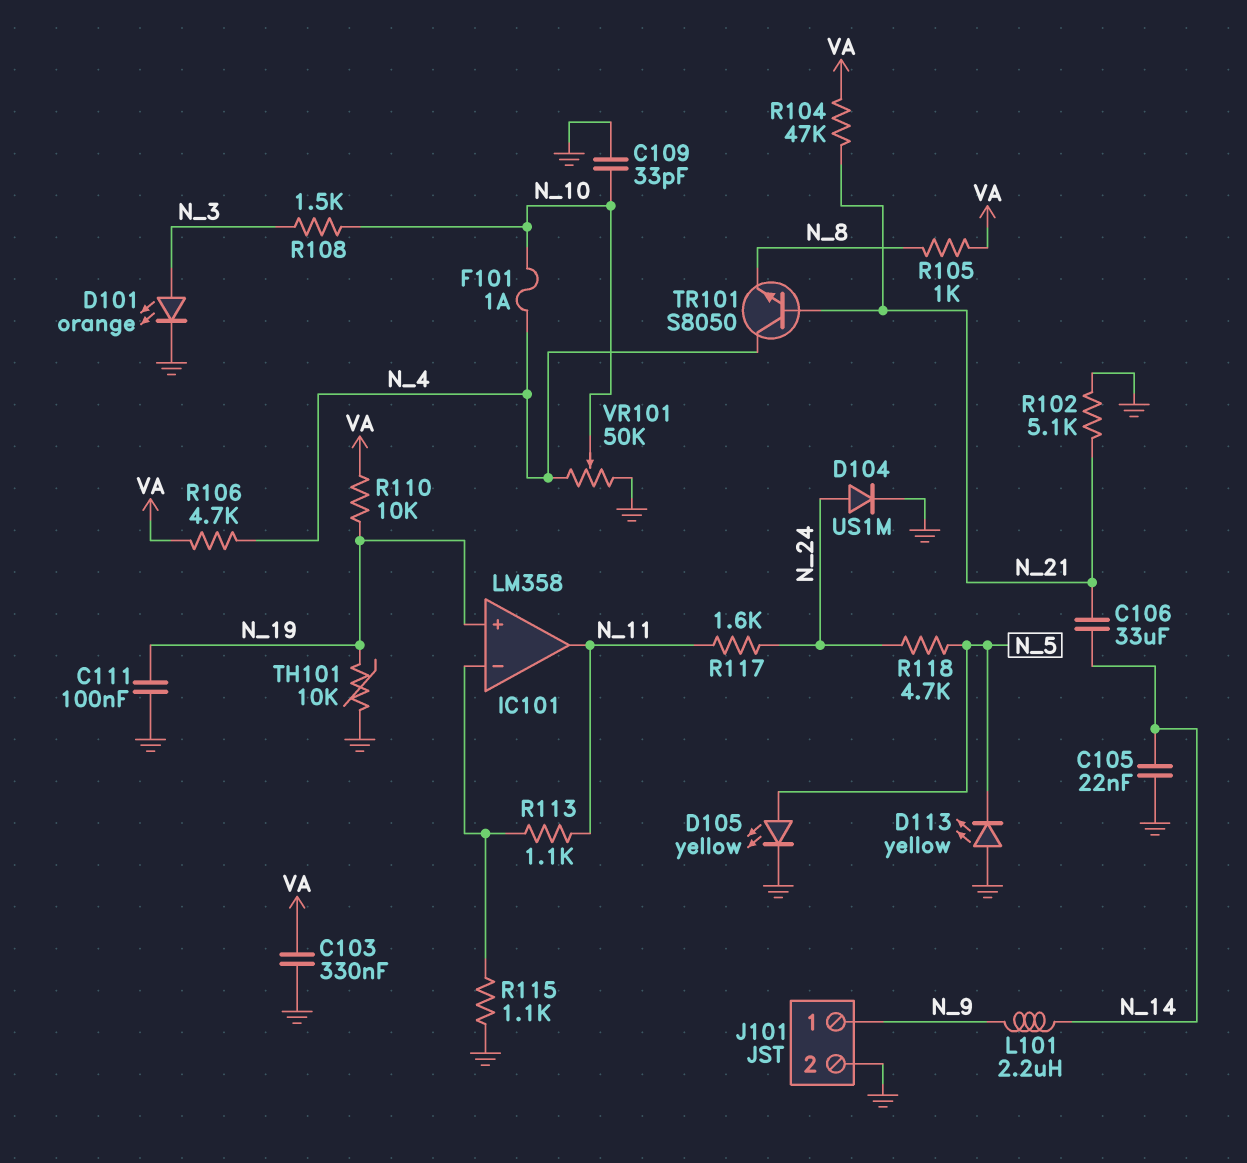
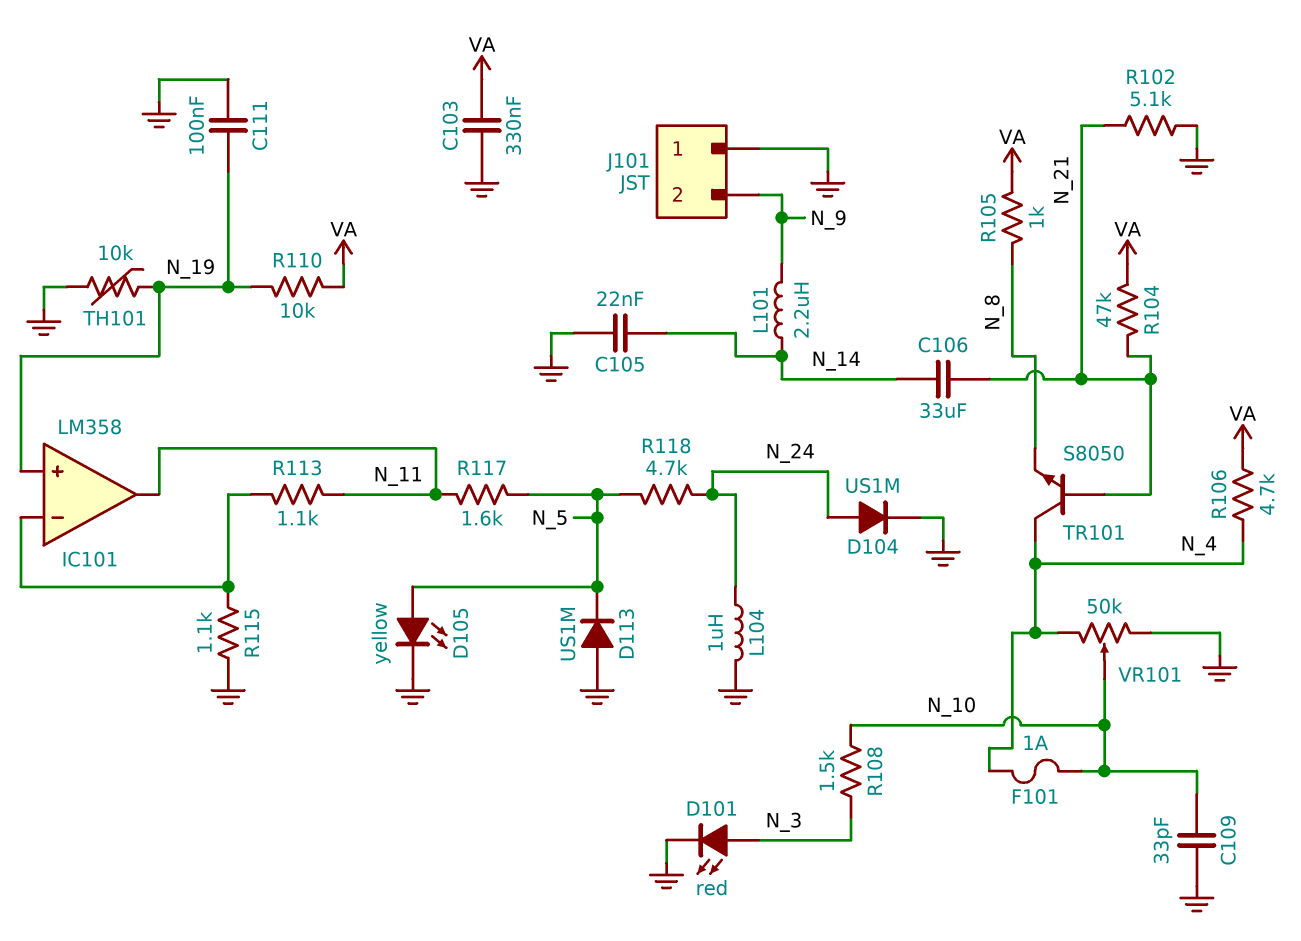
D101: LED orange (A N_3, K GND) -> LED red (A N_3, K GND)
D113: LED yellow (A GND, K N_5) -> diode US1M (A GND, K N_5)
J101 pin 1: N_9 -> GND
J101 pin 2: GND -> N_9
L104: none -> 1uH (GND, N_24)
R117: 1.6k (N_11, N_24) -> 1.6k (N_5, N_11)

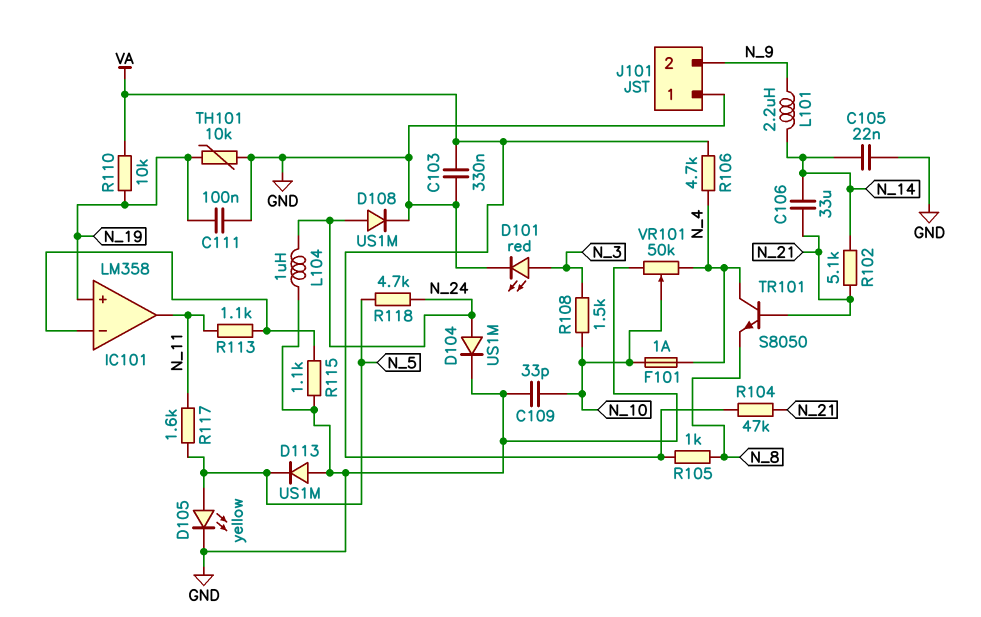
D108: none -> diode US1M (A N_24, K GND)
R102: 5.1k (GND, N_21) -> 5.1k (N_14, N_21)

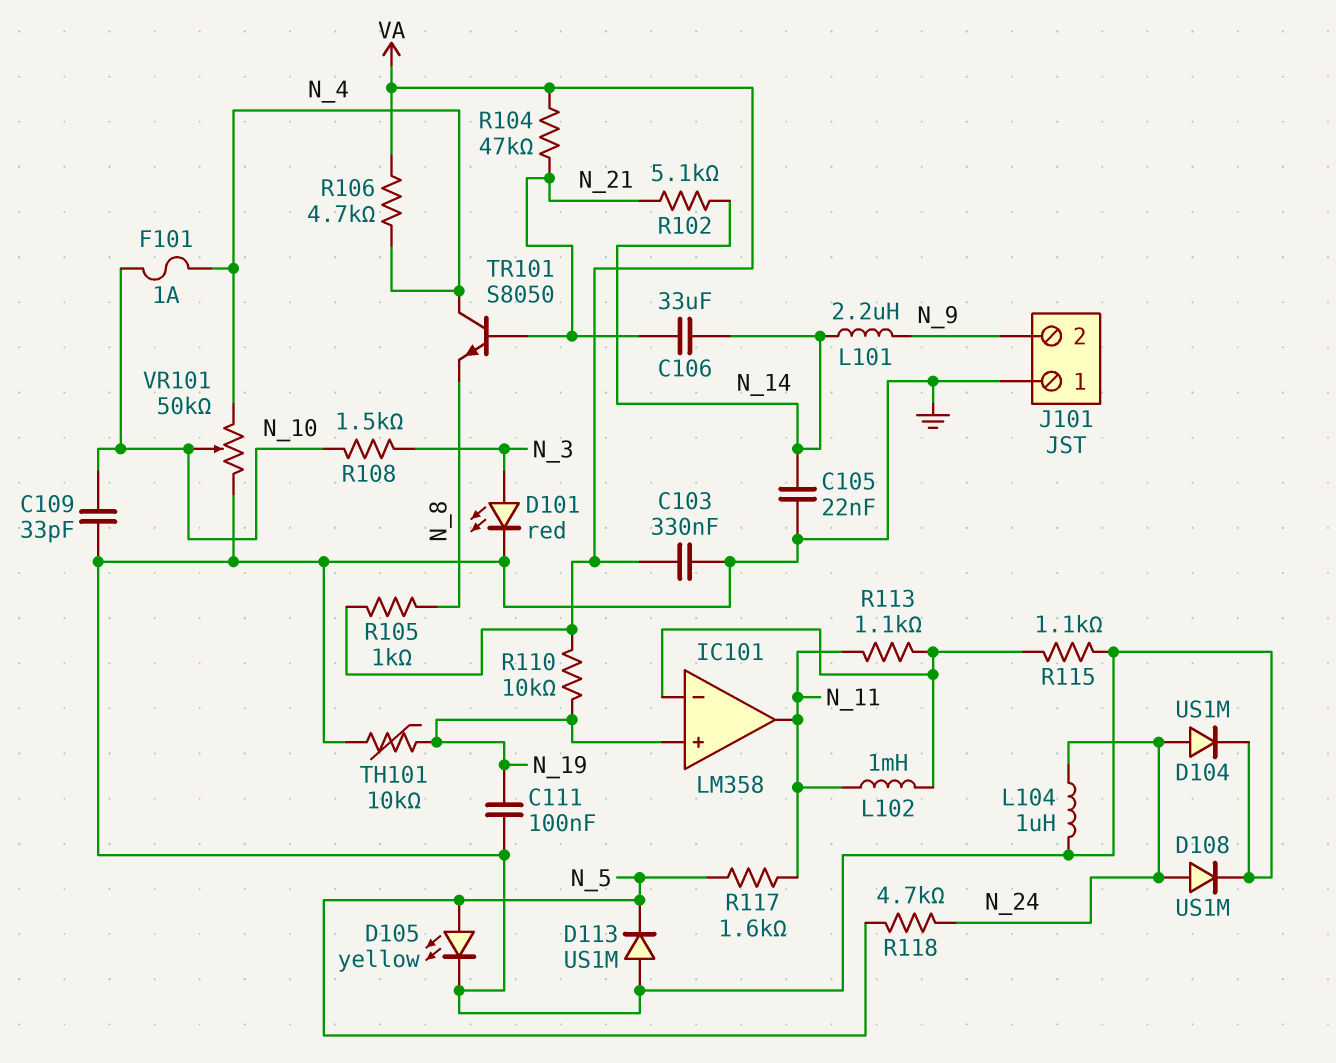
L102: none -> 1mH (IC101/in-, N_11)

